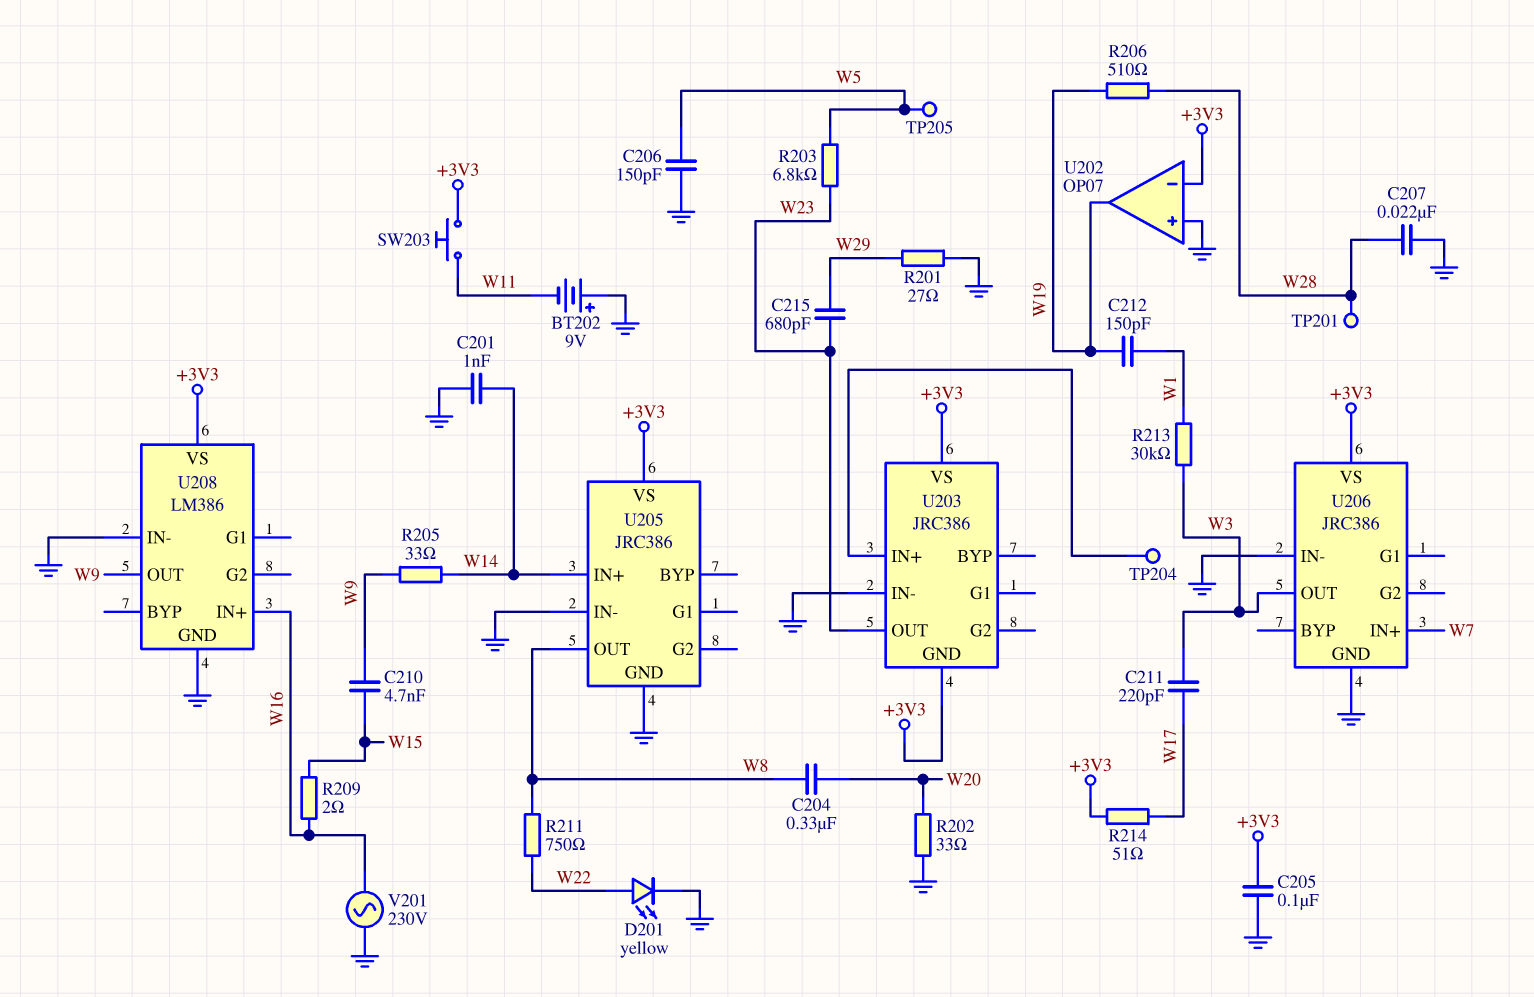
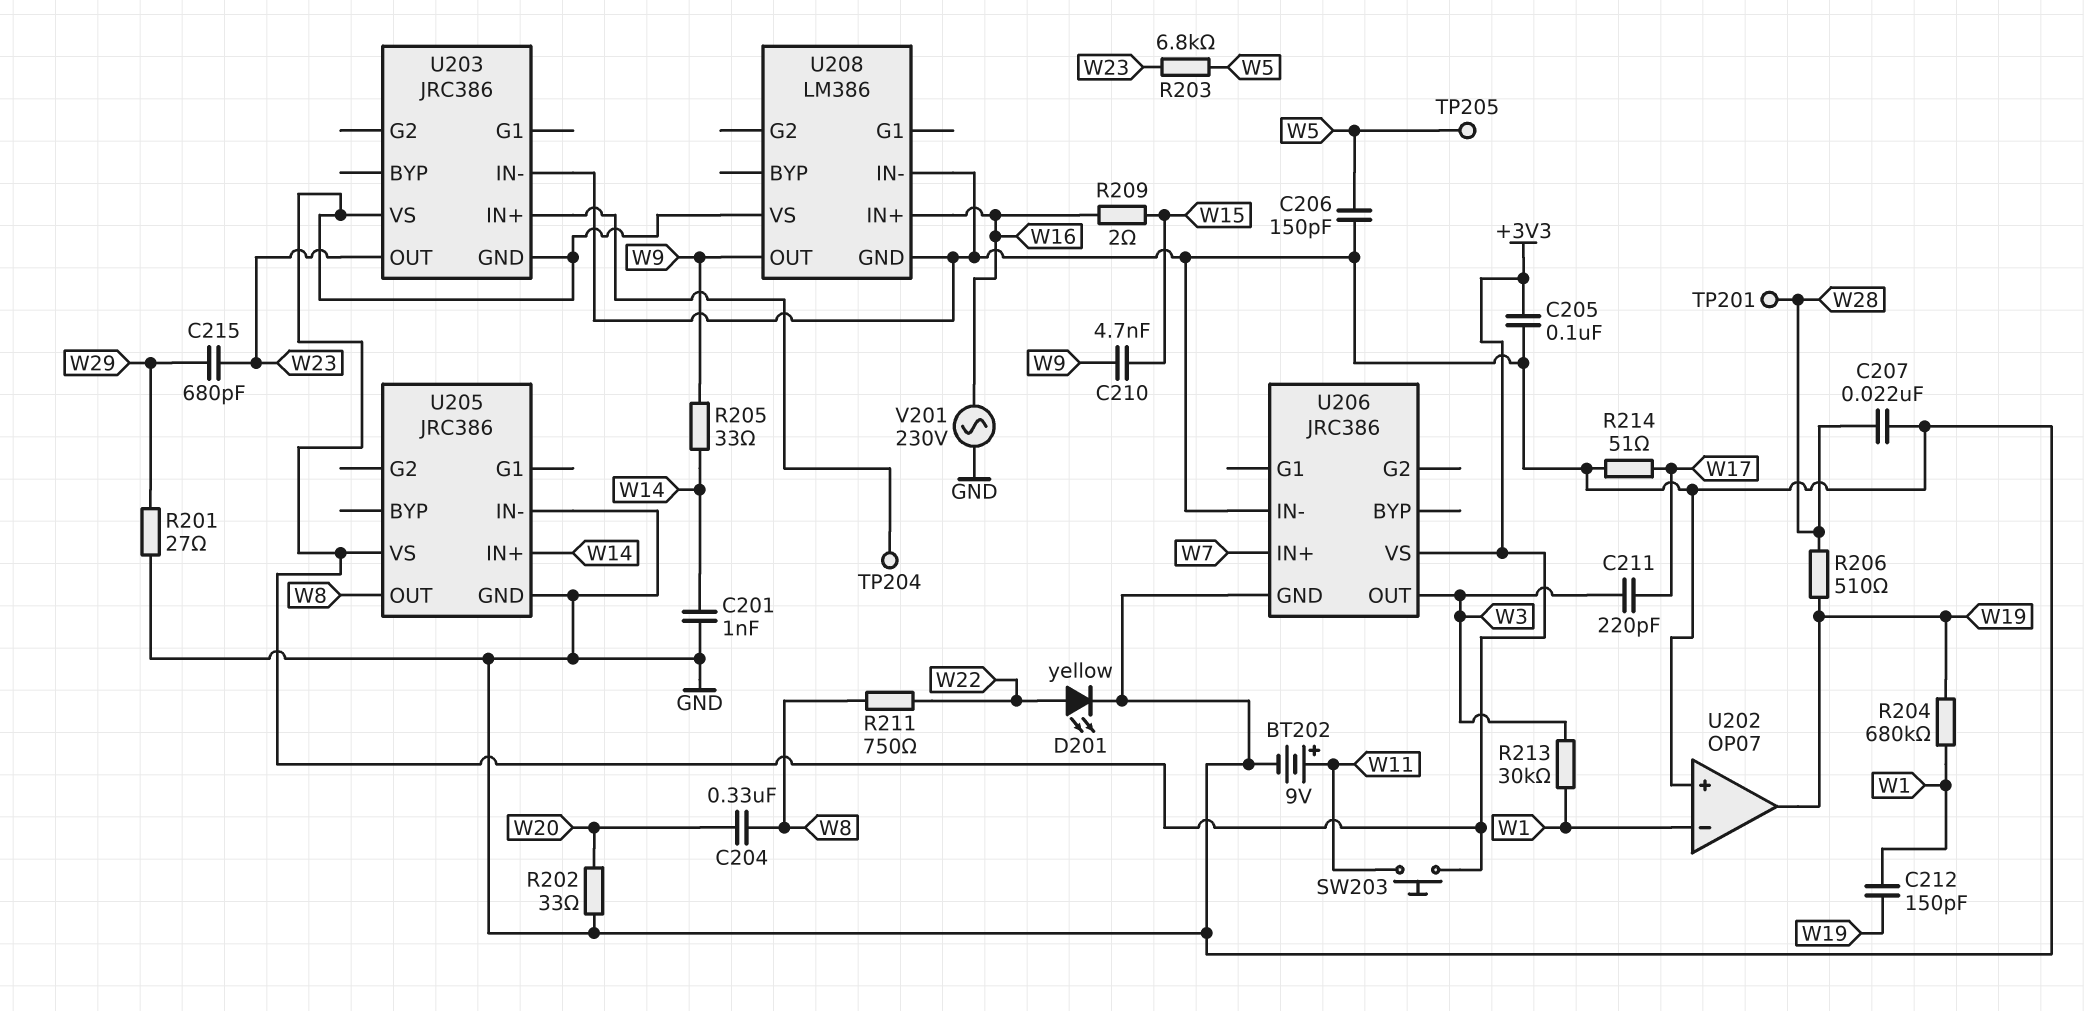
BT202: 9V (plus GND, minus W11) -> 9V (plus W11, minus GND)
R204: none -> 680k (W1, W19)
R214: 51 (+3V3, W17) -> 51 (GND, W17)
U202 pin in-: +3V3 -> W1

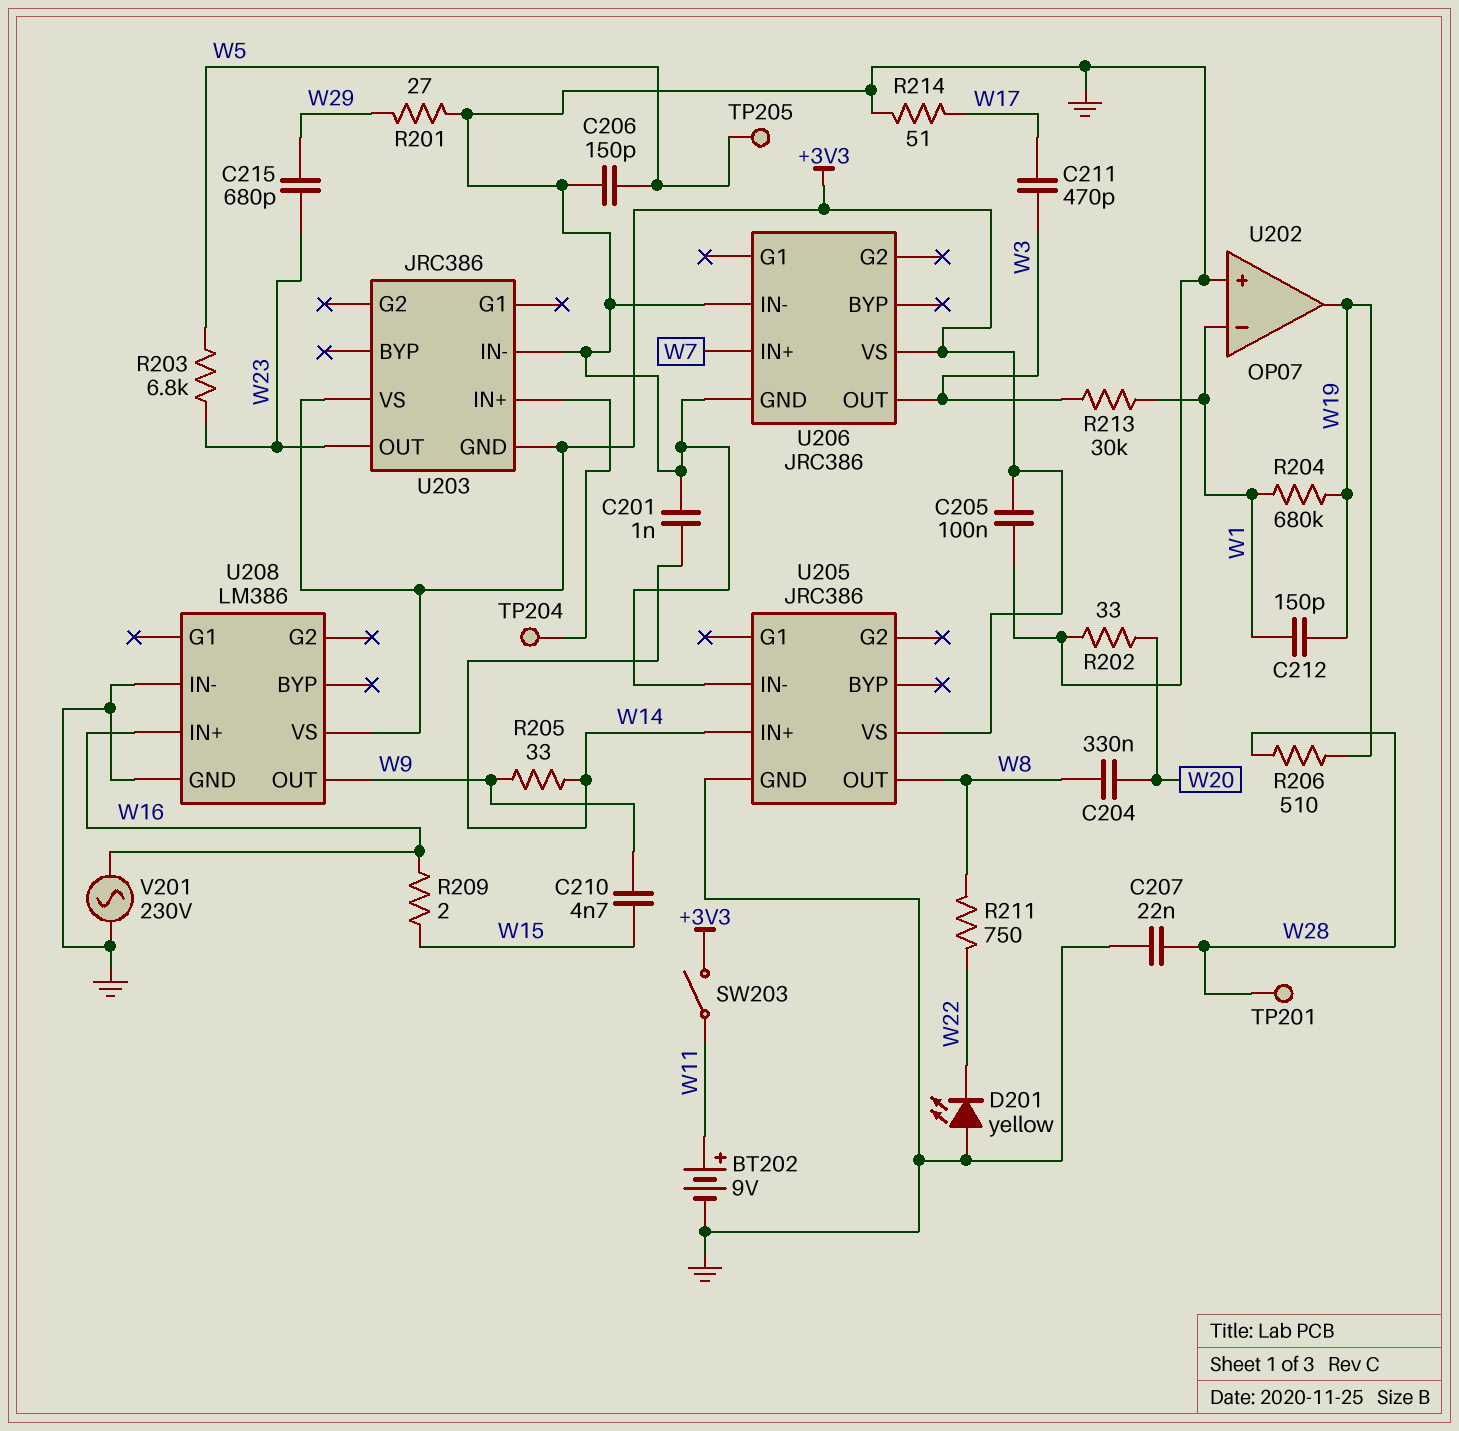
C211: 220pF (W3, W17) -> 470pF (W3, W17)
D201: LED yellow (A W22, K GND) -> LED yellow (A GND, K W22)
SW203: button (+3V3, W11) -> switch (+3V3, W11)

